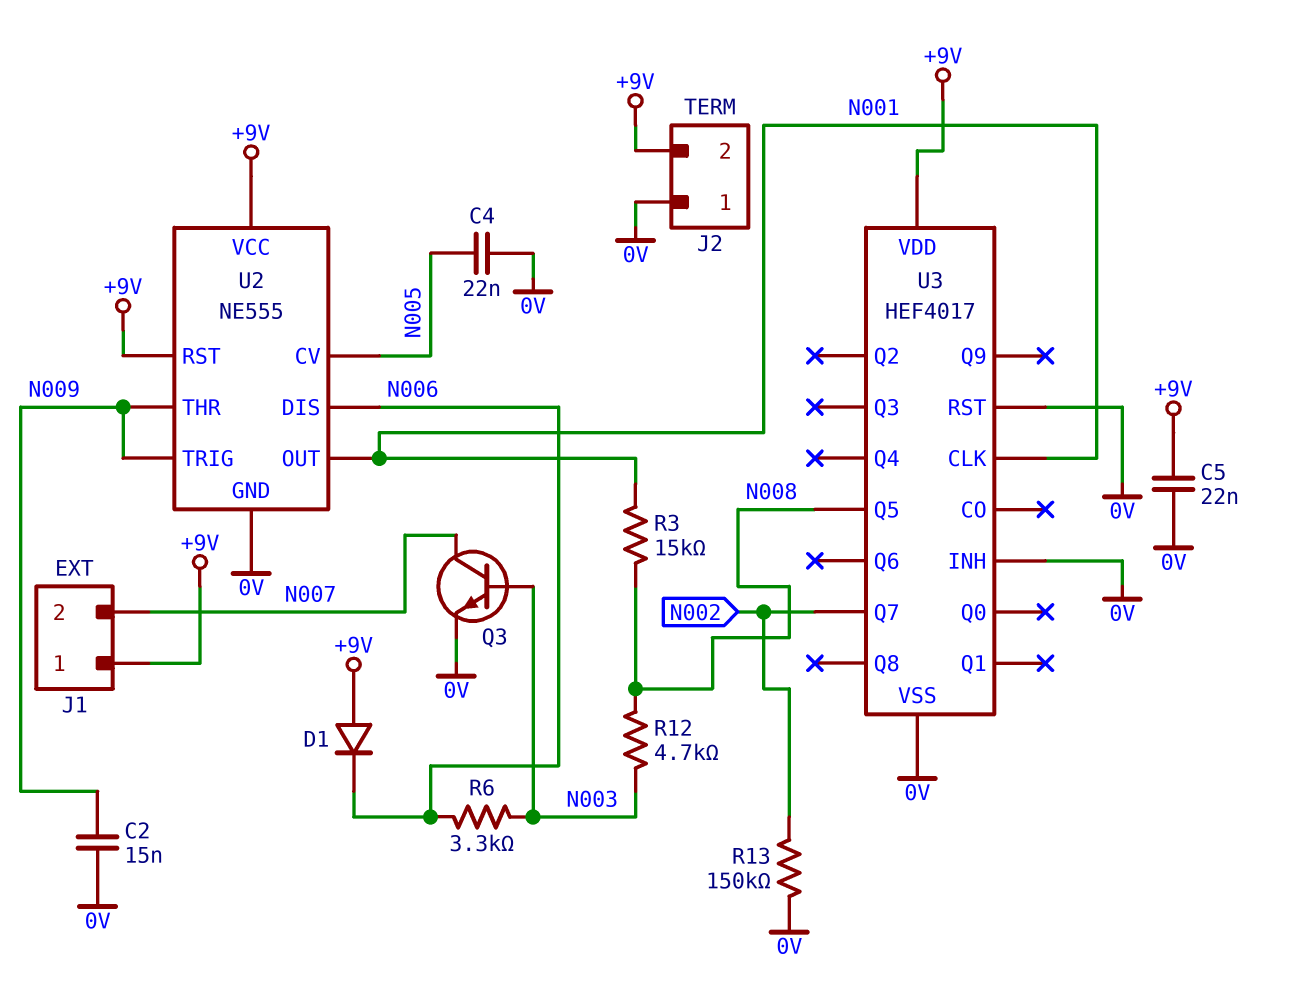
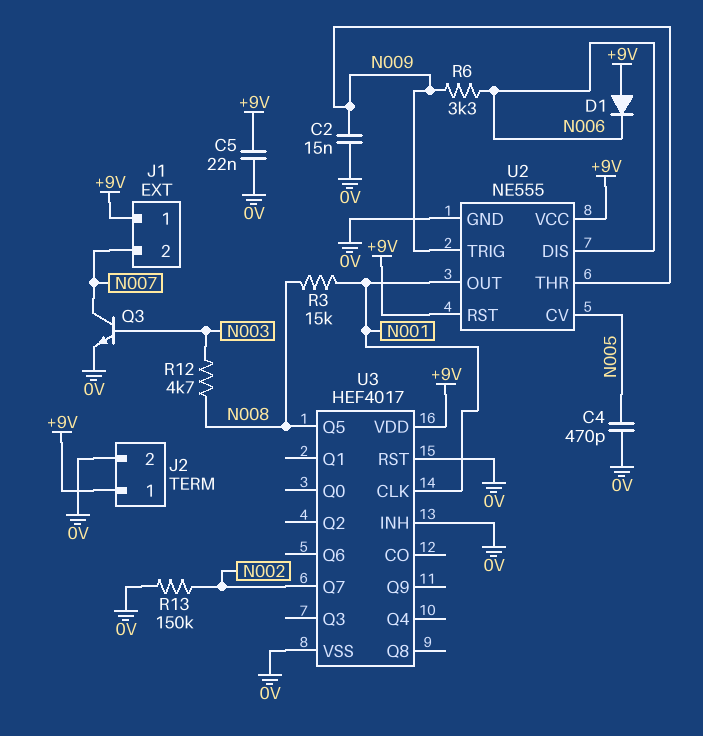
C4: 22nF (0V, N005) -> 470pF (0V, N005)
J2 pin 1: 0V -> +9V
J2 pin 2: +9V -> 0V
R6: 3.3k (N003, N006) -> 3.3k (N006, N009)

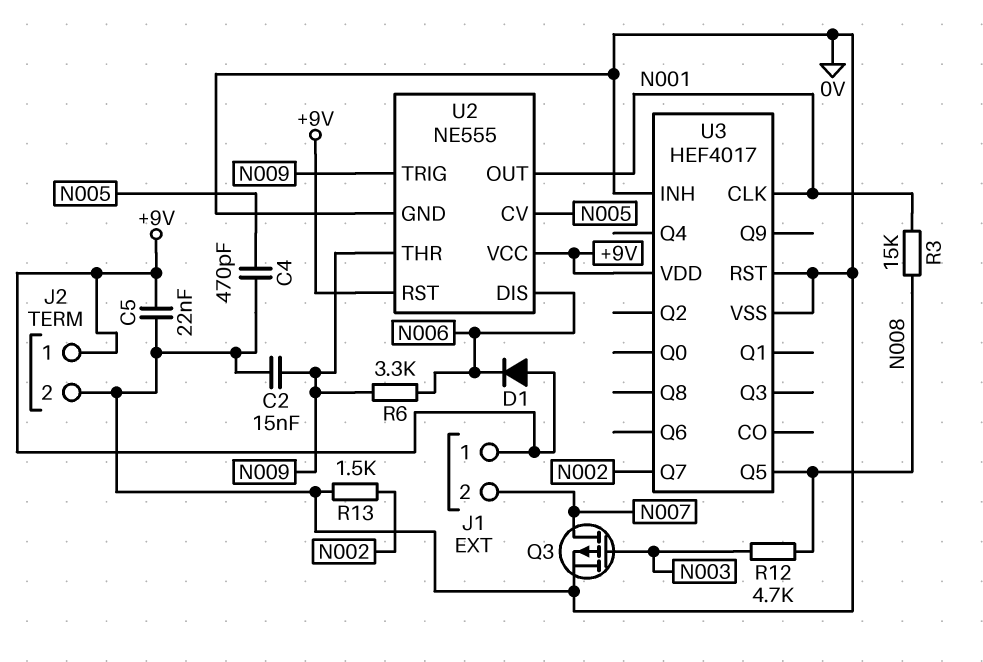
Q3: NPN (B N003, C N007, E 0V) -> PMOS (G N003, D N007, S 0V)
R13: 150k (0V, N002) -> 1.5k (0V, N002)

